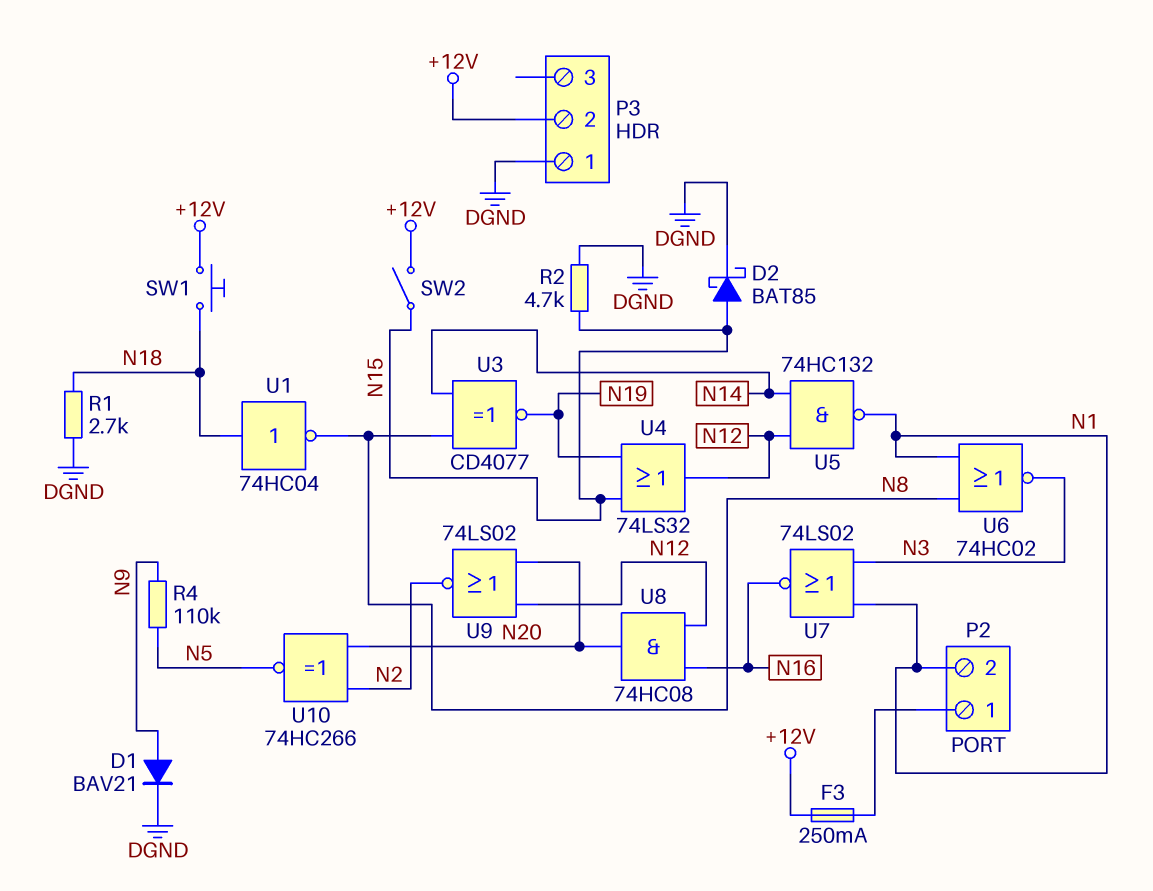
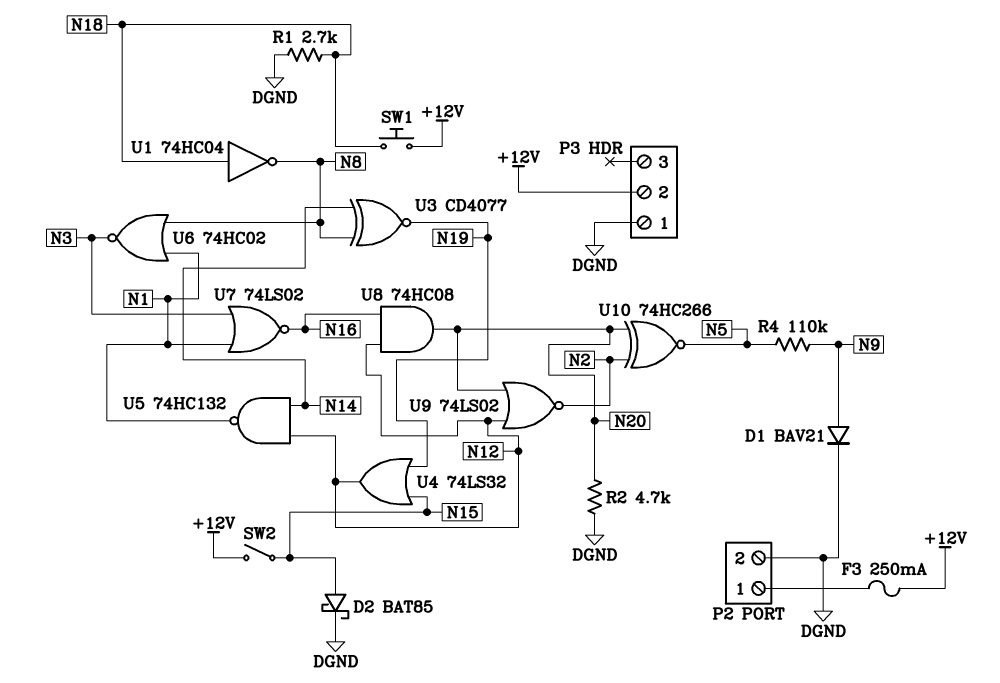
P2 pin 2: N1 -> DGND
R2: 4.7k (DGND, N15) -> 4.7k (DGND, N20)

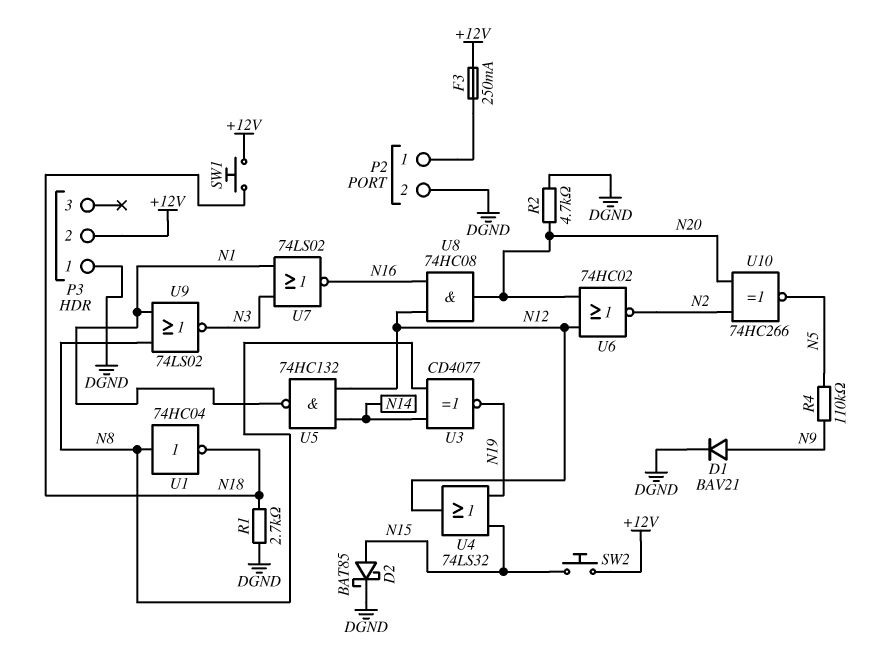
SW2: switch (+12V, N15) -> button (+12V, N15)
U1: NOT 74HC04 (in N18, out N8) -> NOT 74HC04 (in N8, out N18)
U6: NOR 74HC02 (in N1, in N8, out N3) -> NOR 74HC02 (in N12, in N20, out N2)
U9: NOR 74LS02 (in N12, in N20, out N2) -> NOR 74LS02 (in N1, in N8, out N3)

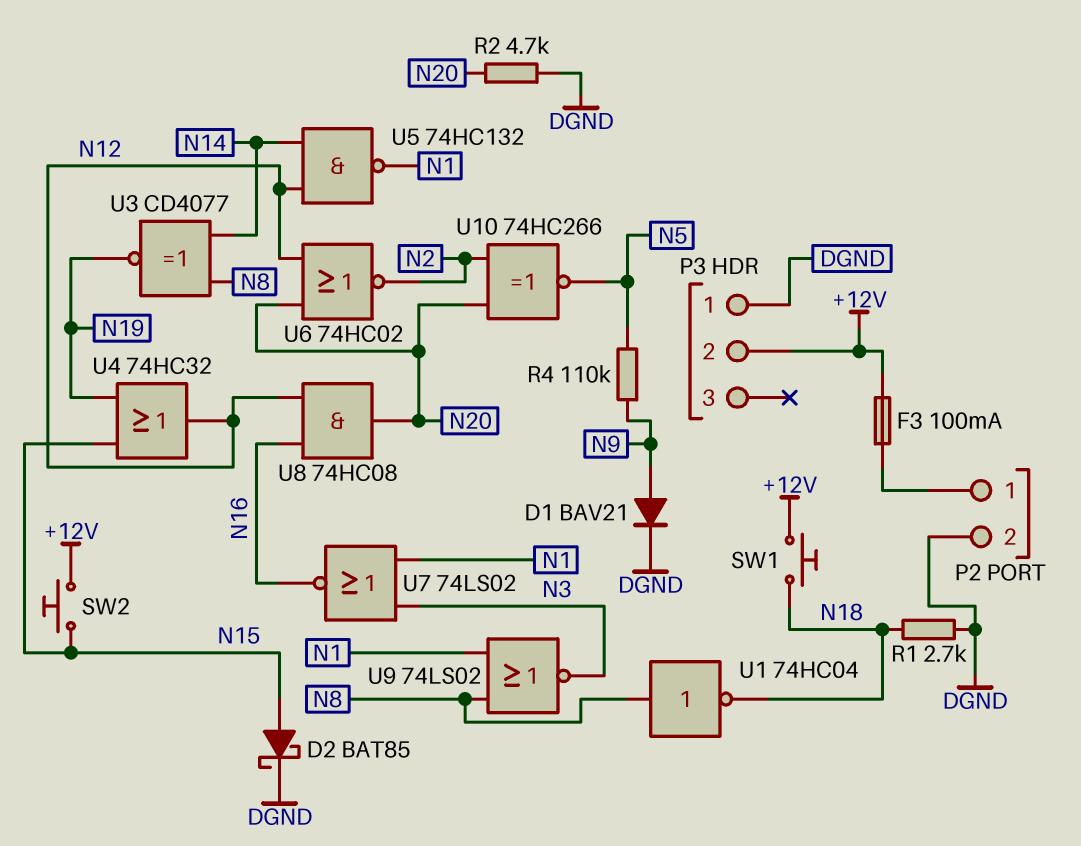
F3: 250mA (+12V, P2/1) -> 100mA (+12V, P2/1)
U4: OR 74LS32 (in N15, in N19, out N12) -> OR 74HC32 (in N15, in N19, out N12)

